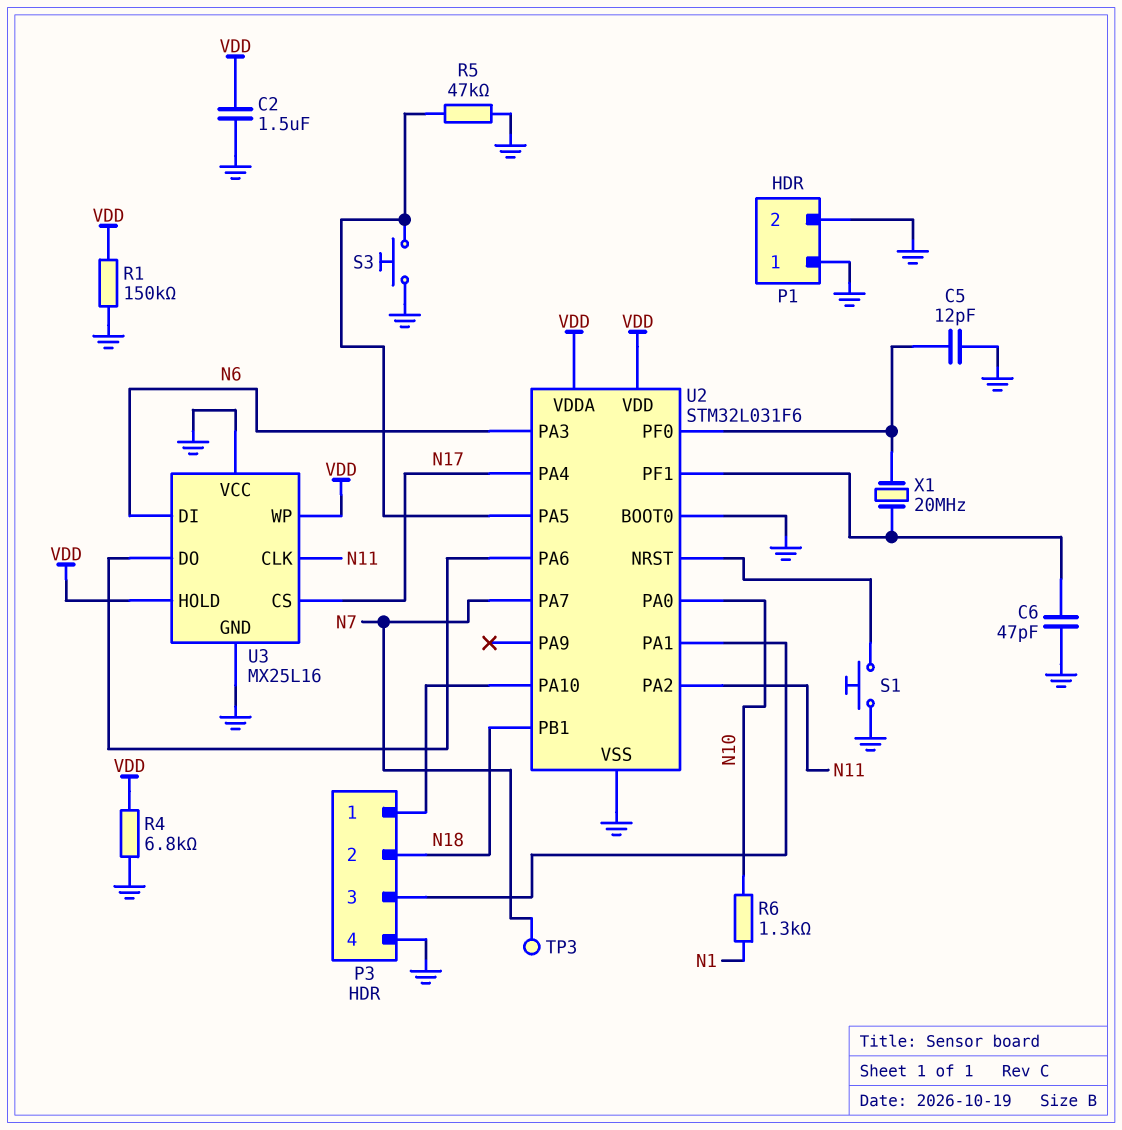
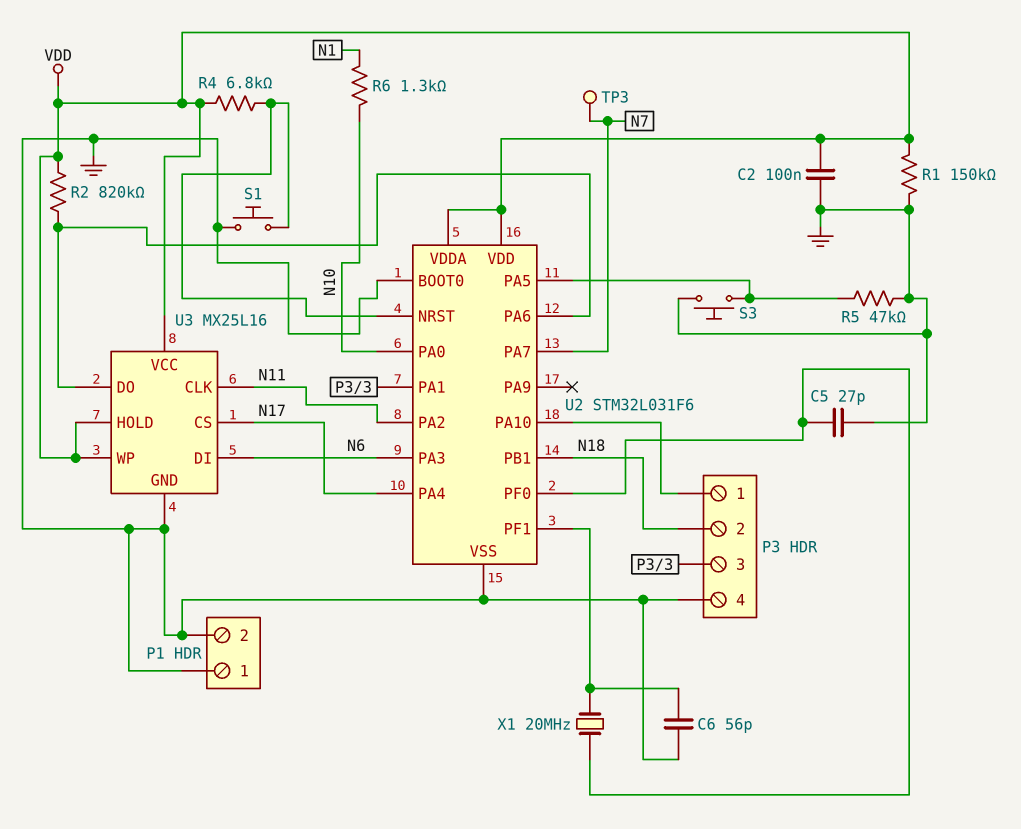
C2: 1.5uF (GND, VDD) -> 100nF (GND, VDD)
C5: 12pF (GND, U2/PF0) -> 27pF (GND, U2/PF0)
C6: 47pF (GND, U2/PF1) -> 56pF (GND, U2/PF1)
R2: none -> 820k (U2/PA6, VDD)
R4: 6.8k (GND, VDD) -> 6.8k (U2/NRST, VDD)
U3 pin VCC: GND -> VDD

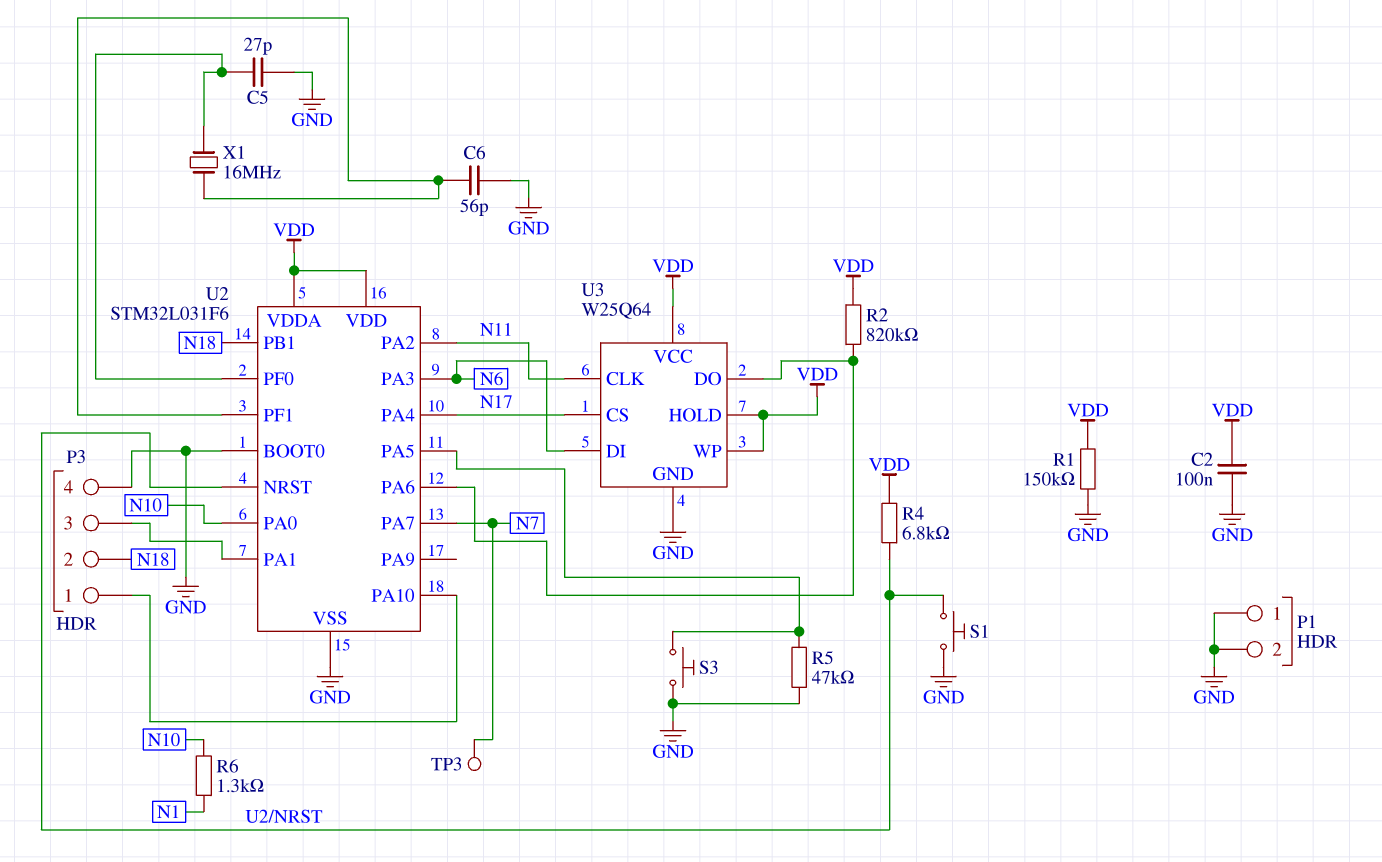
U3: MX25L16 -> W25Q64
X1: 20MHz (U2/PF0, U2/PF1) -> 16MHz (U2/PF0, U2/PF1)

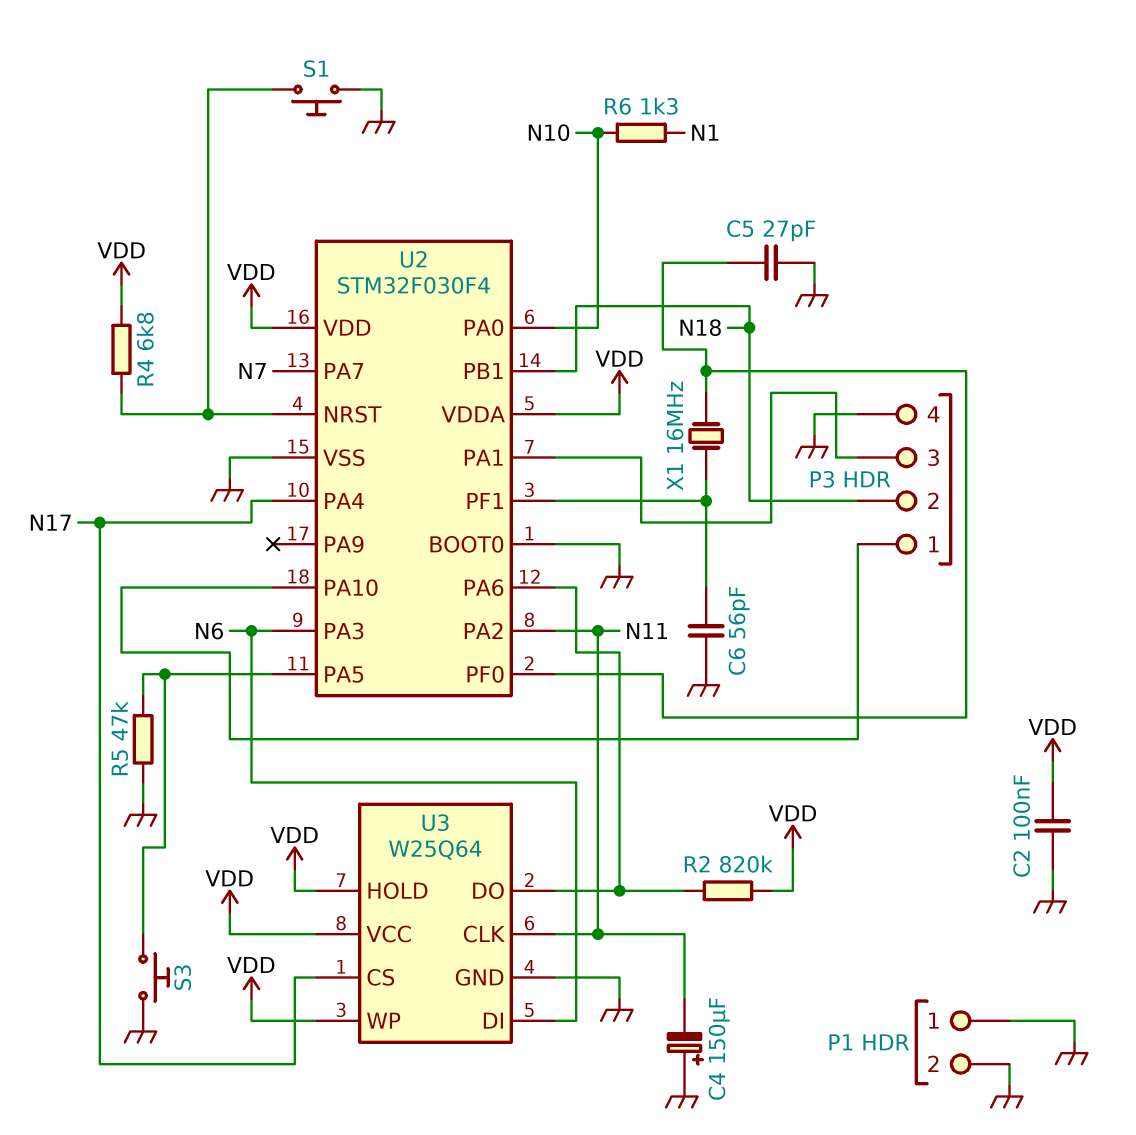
C4: none -> 150uF (plus GND, minus N11)
R1: 150k (GND, VDD) -> none
TP3: test point (N7) -> none
U2: STM32L031F6 -> STM32F030F4

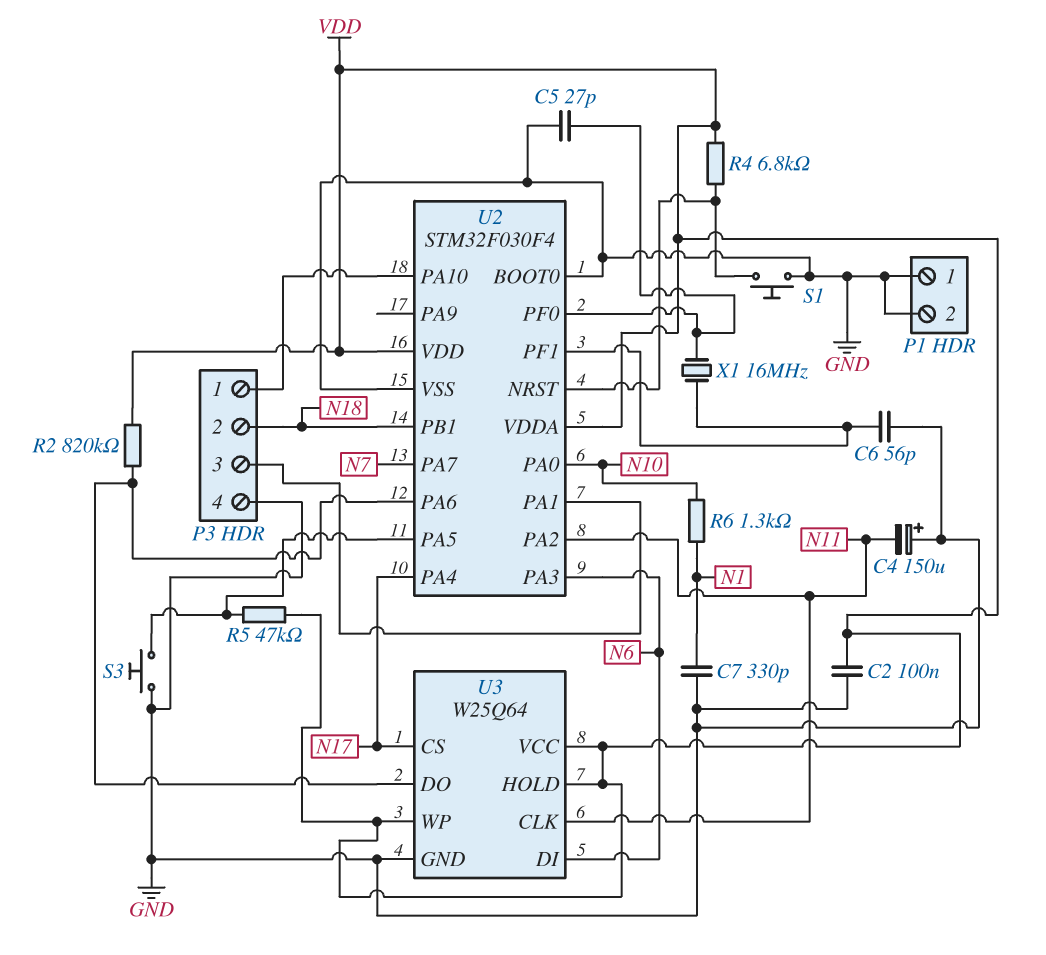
C7: none -> 330pF (GND, N1)
R5: 47k (GND, U2/PA5) -> 47k (U2/PA5, VDD)

